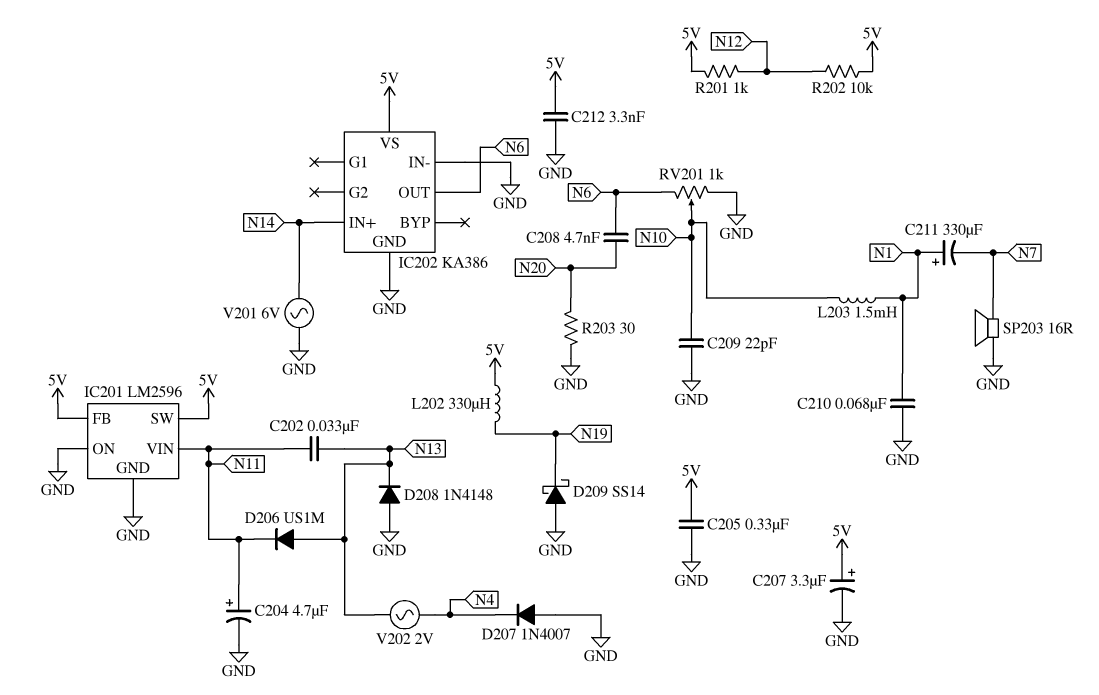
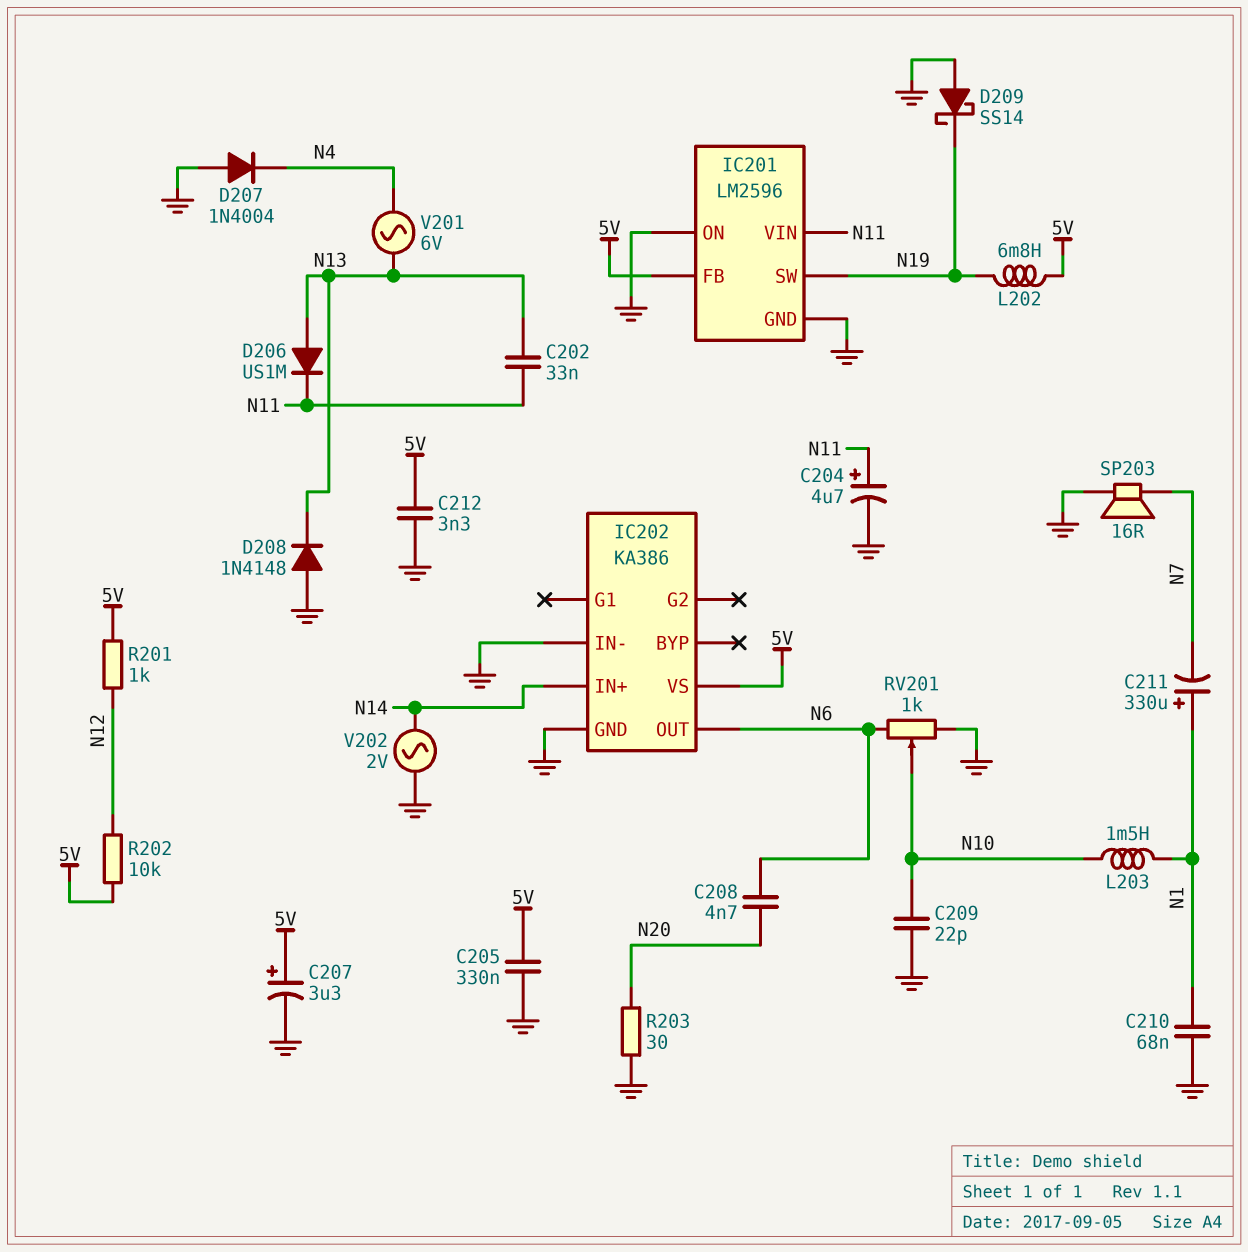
D207: diode 1N4007 (A GND, K N4) -> diode 1N4004 (A GND, K N4)
IC201 pin SW: 5V -> N19
L202: 330uH (5V, N19) -> 6.8mH (5V, N19)
V201: AC 6V (GND, N14) -> AC 6V (N4, N13)
V202: AC 2V (N4, N13) -> AC 2V (GND, N14)

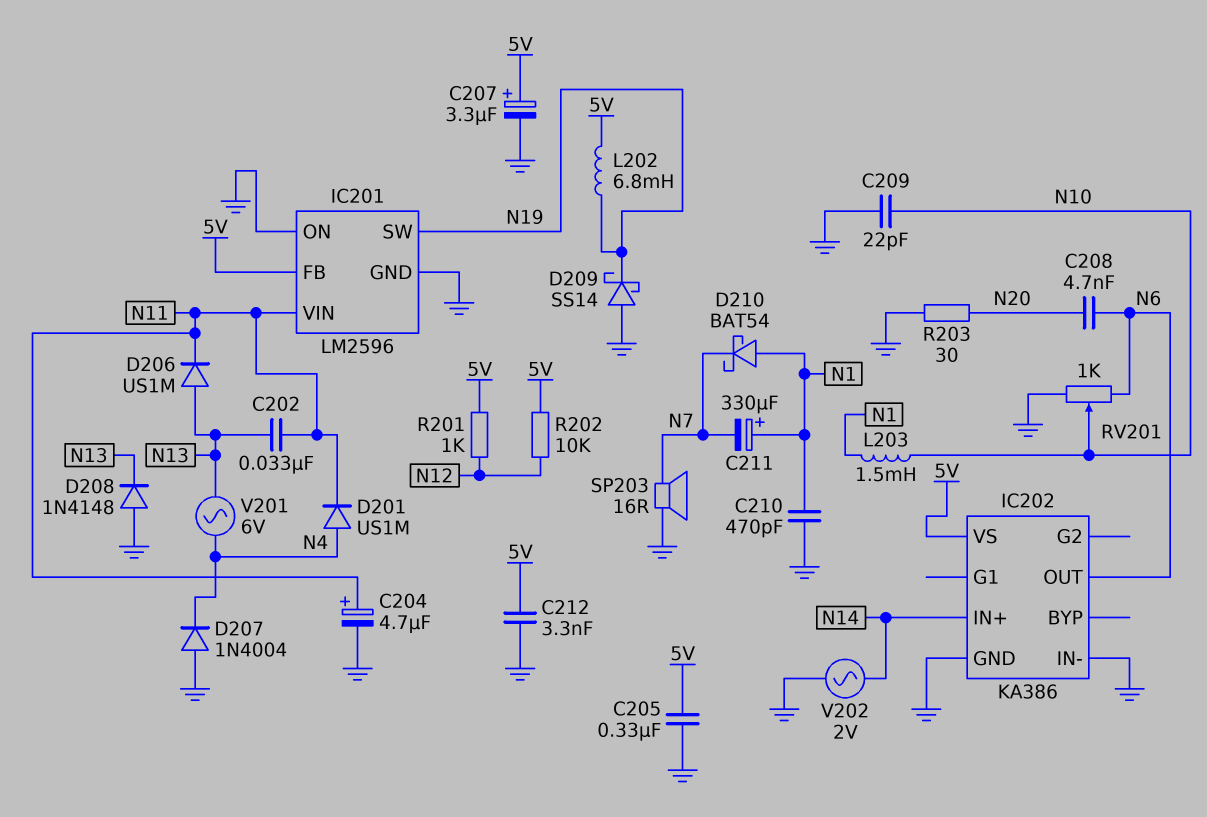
C210: 68nF (GND, N1) -> 470pF (GND, N1)
D201: none -> diode US1M (A N4, K N11)
D210: none -> schottky BAT54 (A N1, K N7)

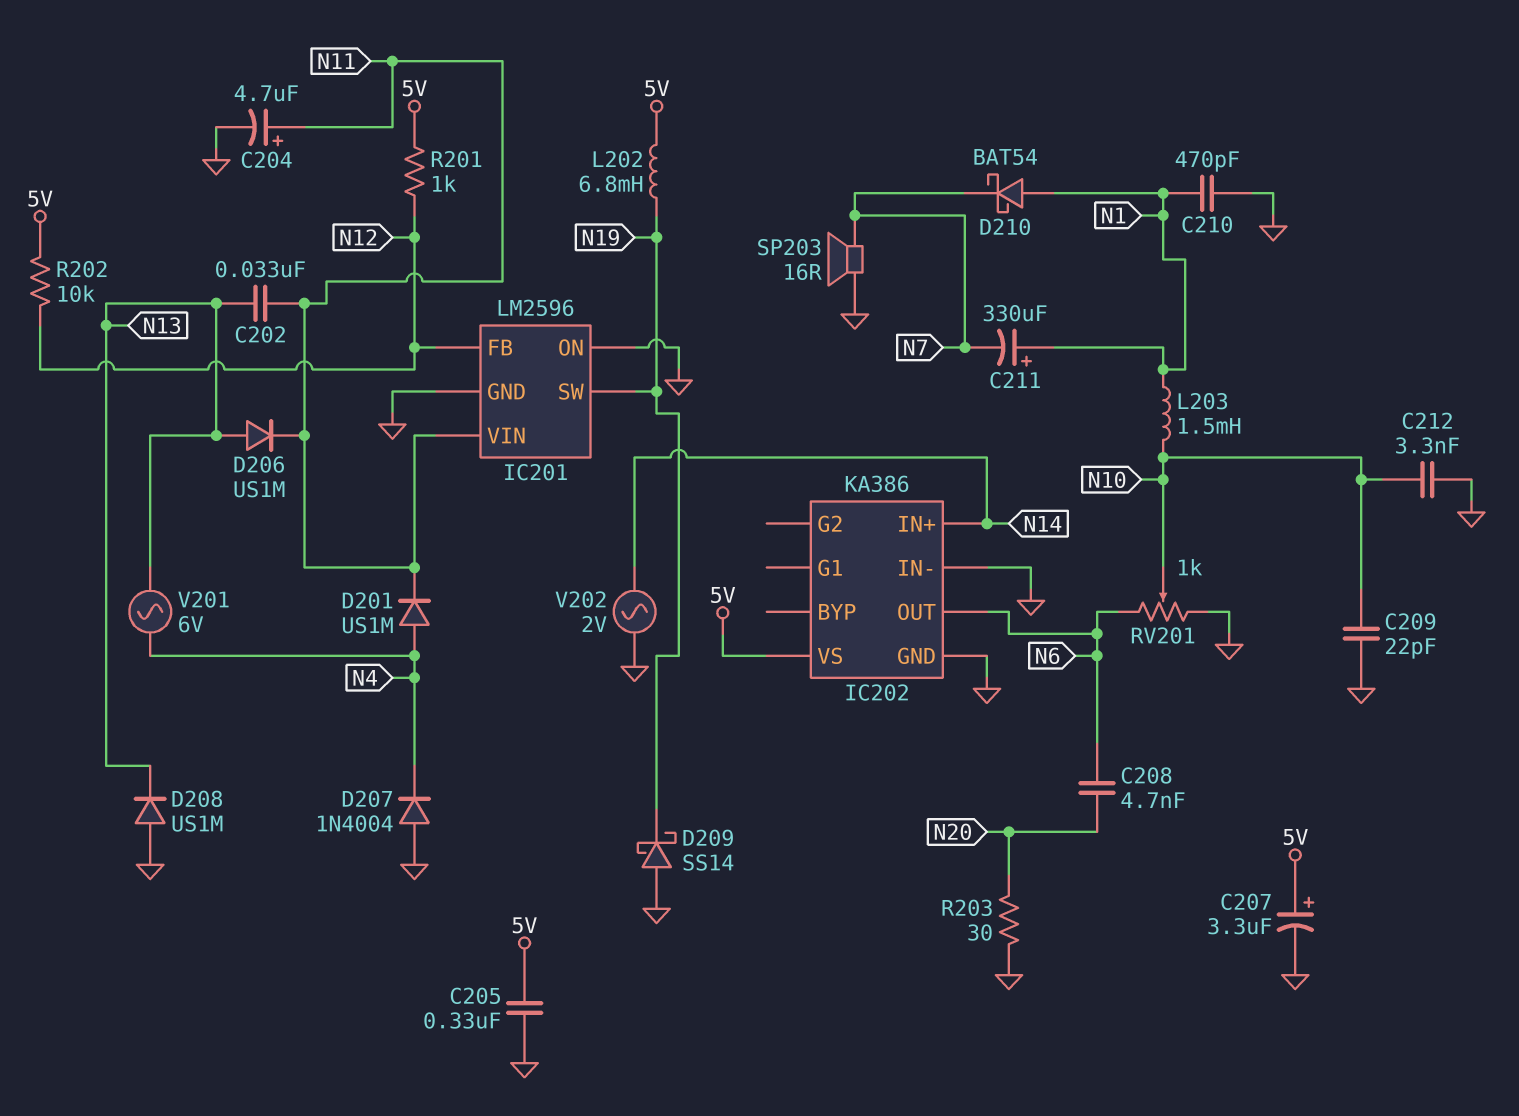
C212: 3.3nF (5V, GND) -> 3.3nF (GND, N10)
D208: diode 1N4148 (A GND, K N13) -> diode US1M (A GND, K N13)
IC201 pin FB: 5V -> N12

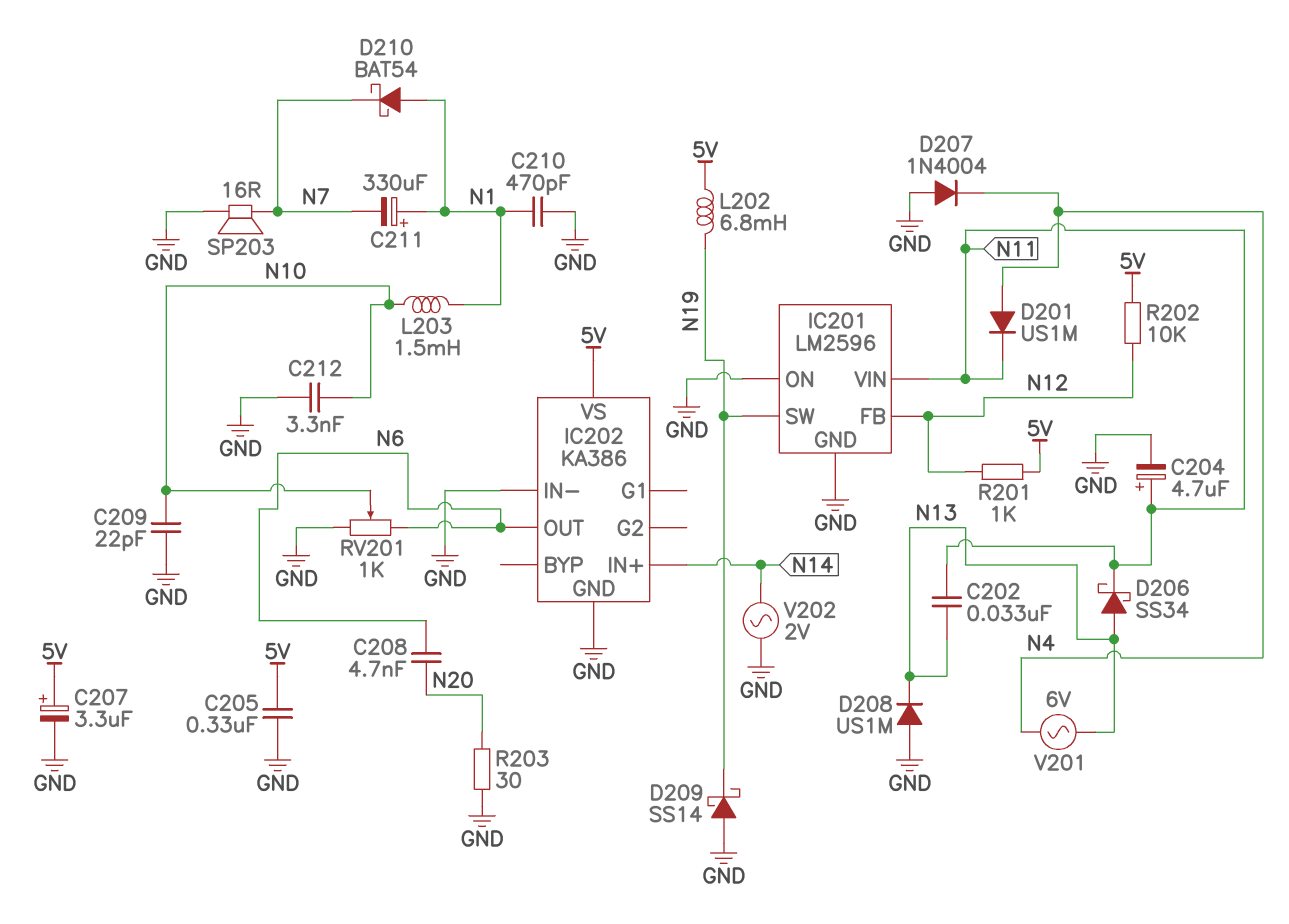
D206: diode US1M (A N13, K N11) -> schottky SS34 (A N13, K N11)

